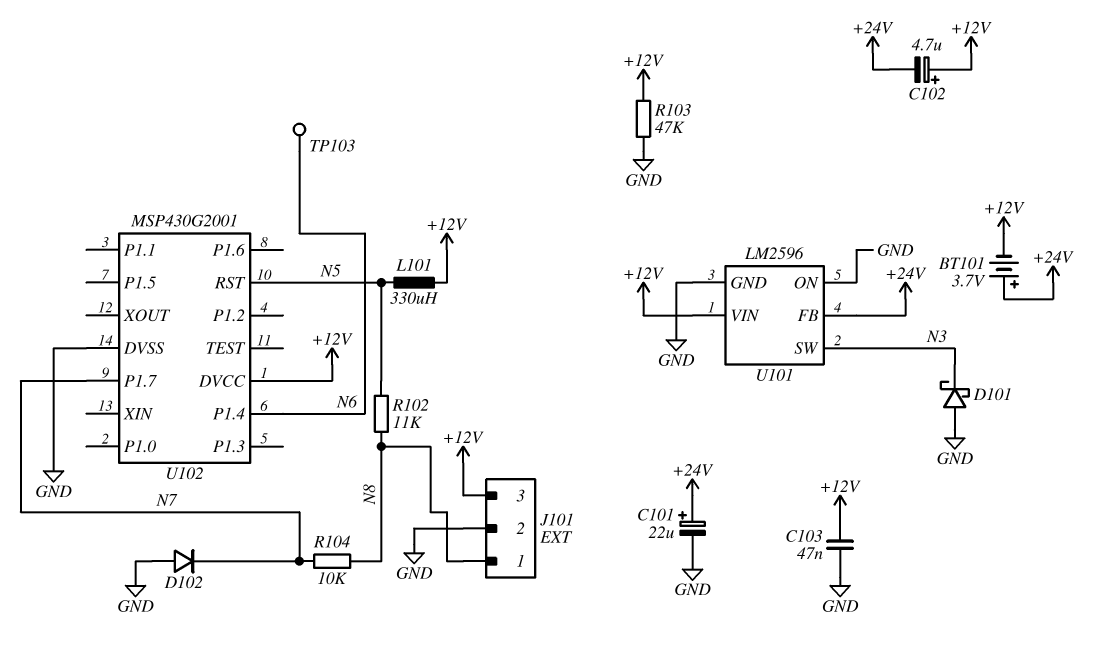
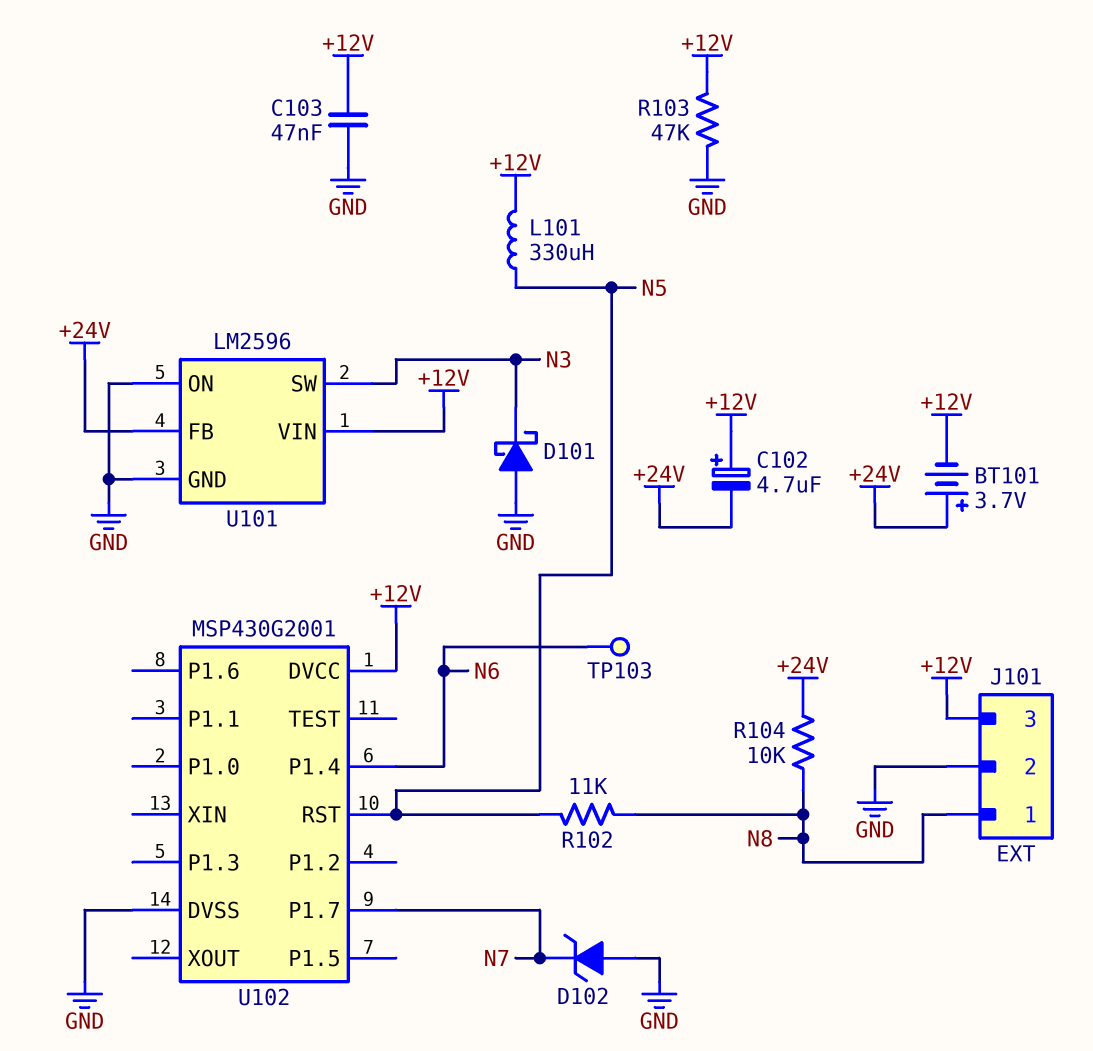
C101: 22uF (plus +24V, minus GND) -> none
D102: diode (A GND, K N7) -> zener (A GND, K N7)
R104: 10k (N7, N8) -> 10k (+24V, N8)

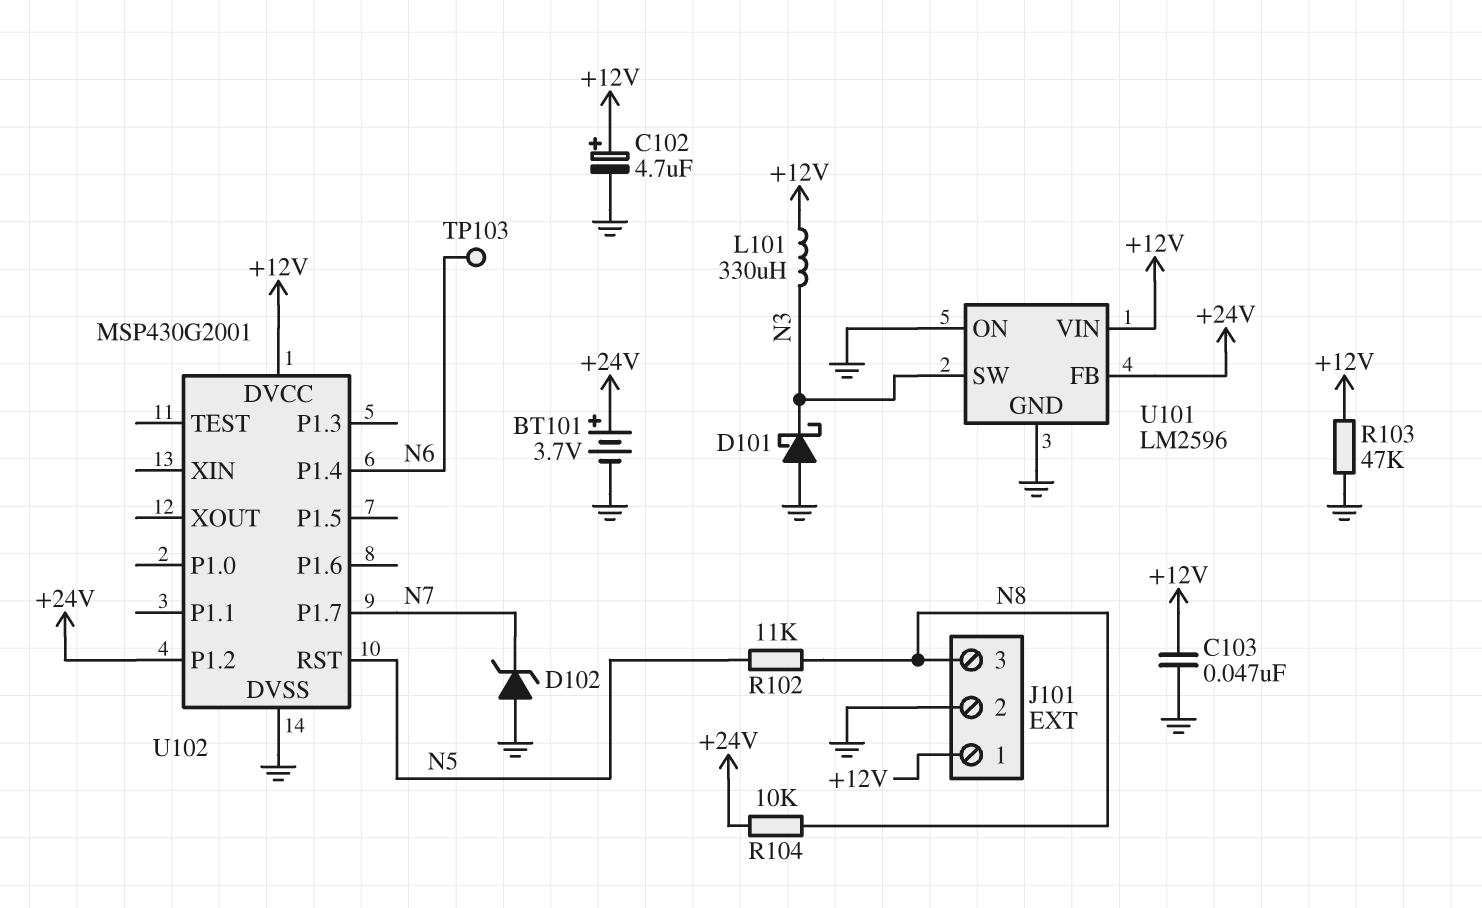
BT101: 3.7V (plus +24V, minus +12V) -> 3.7V (plus +24V, minus GND)
C102: 4.7uF (plus +12V, minus +24V) -> 4.7uF (plus +12V, minus GND)
J101 pin 1: N8 -> +12V
J101 pin 3: +12V -> N8
L101: 330uH (+12V, N5) -> 330uH (+12V, N3)
U102 pin P1.2: none -> +24V

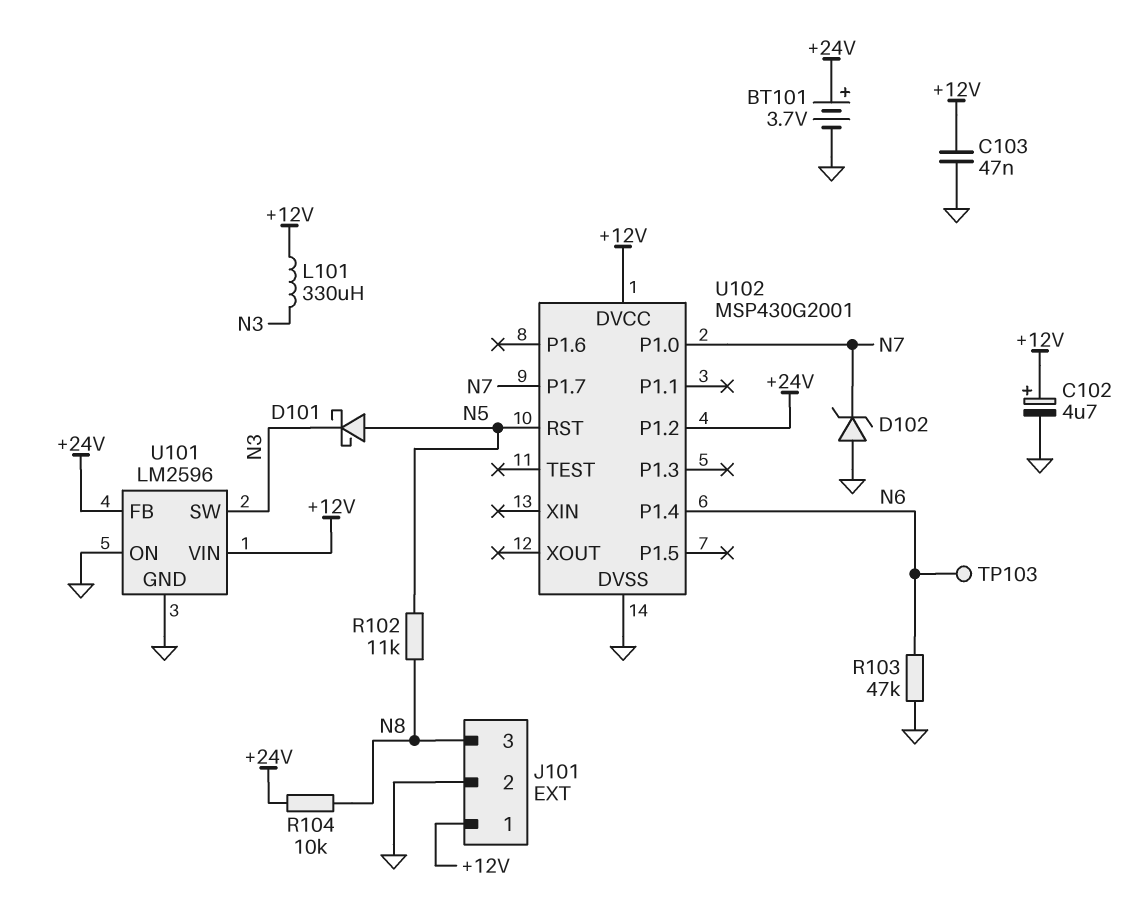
D101: schottky (A GND, K N3) -> schottky (A N5, K N3)
R103: 47k (+12V, GND) -> 47k (GND, N6)
U102 pin P1.0: none -> N7

